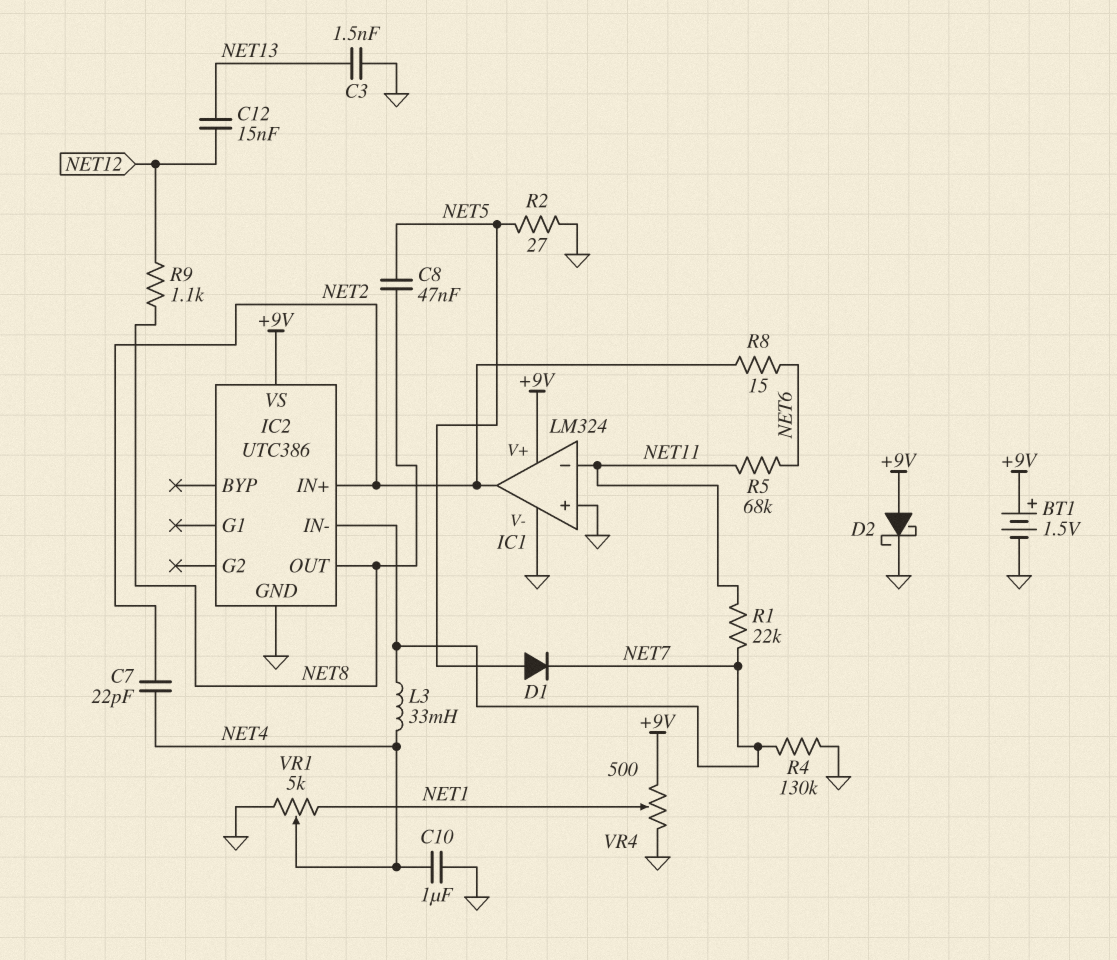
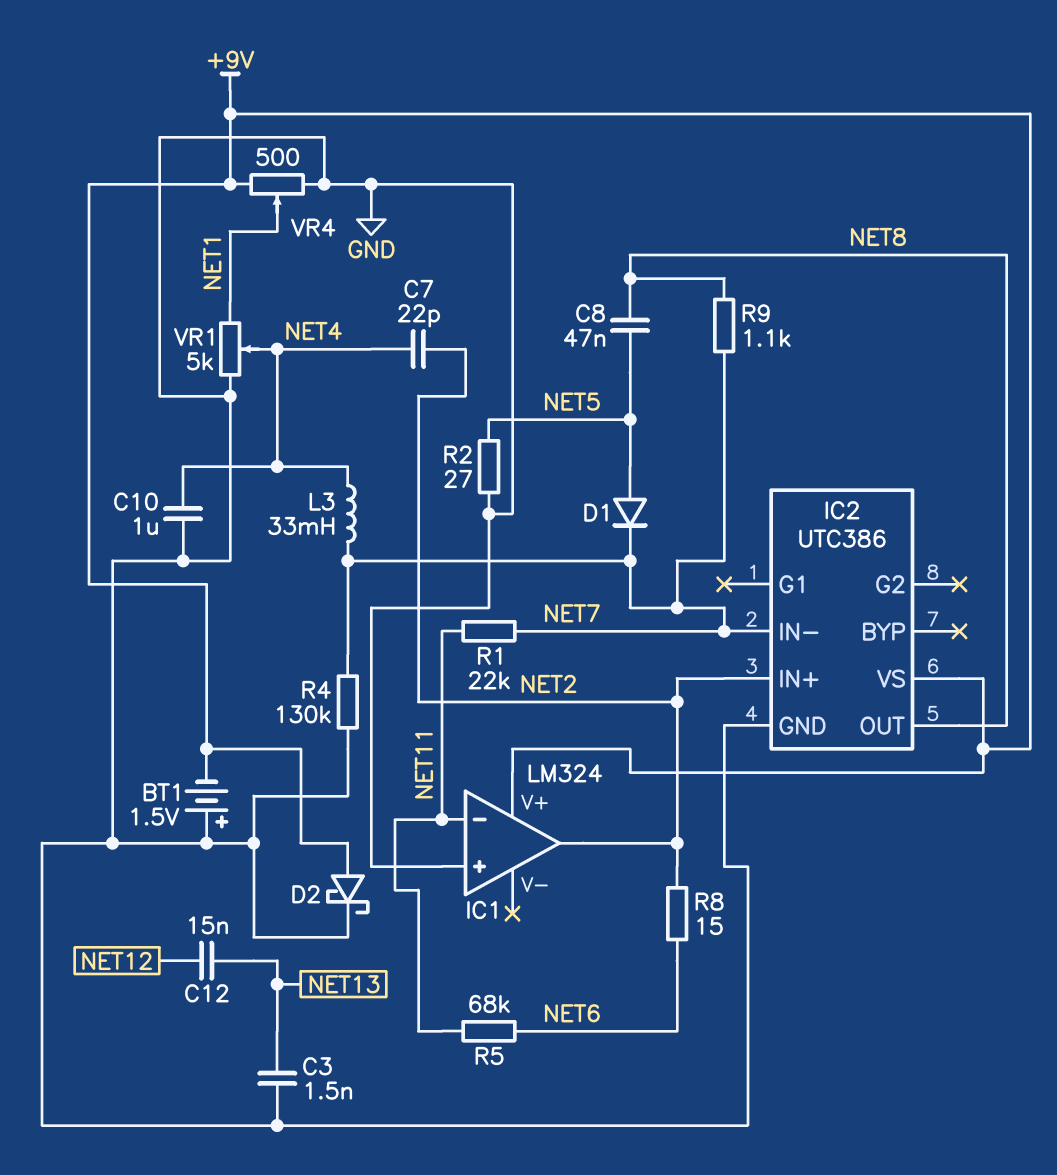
BT1: 1.5V (plus +9V, minus GND) -> 1.5V (plus GND, minus +9V)
IC1 pin V-: GND -> none
R9: 1.1k (NET8, NET12) -> 1.1k (NET7, NET8)

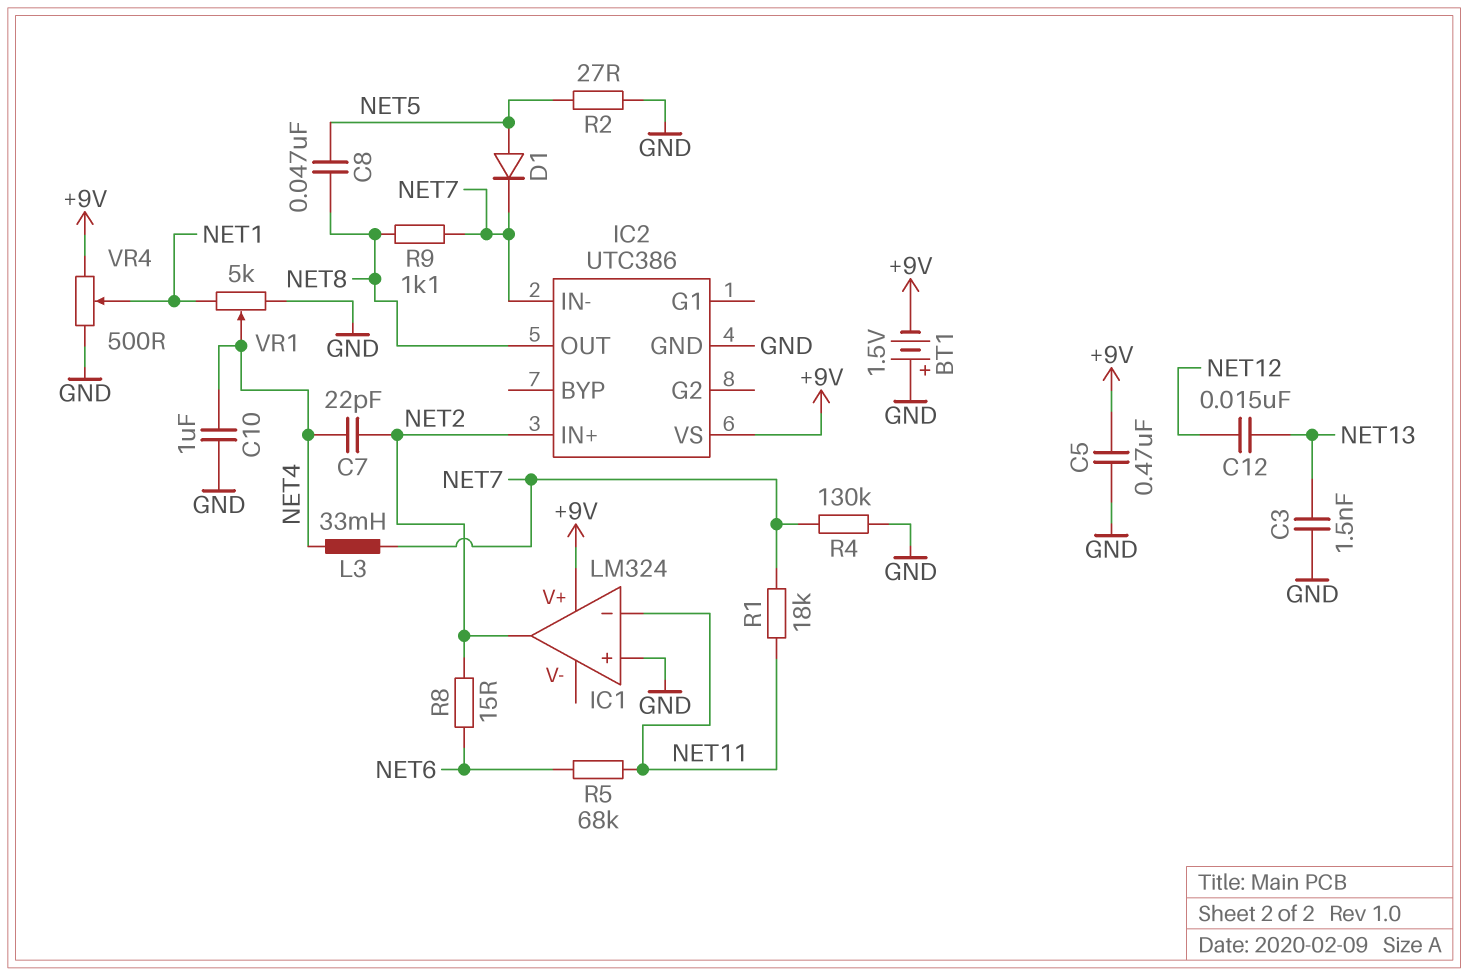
C5: none -> 470nF (+9V, GND)
D2: schottky (A +9V, K GND) -> none
R1: 22k (NET7, NET11) -> 18k (NET7, NET11)

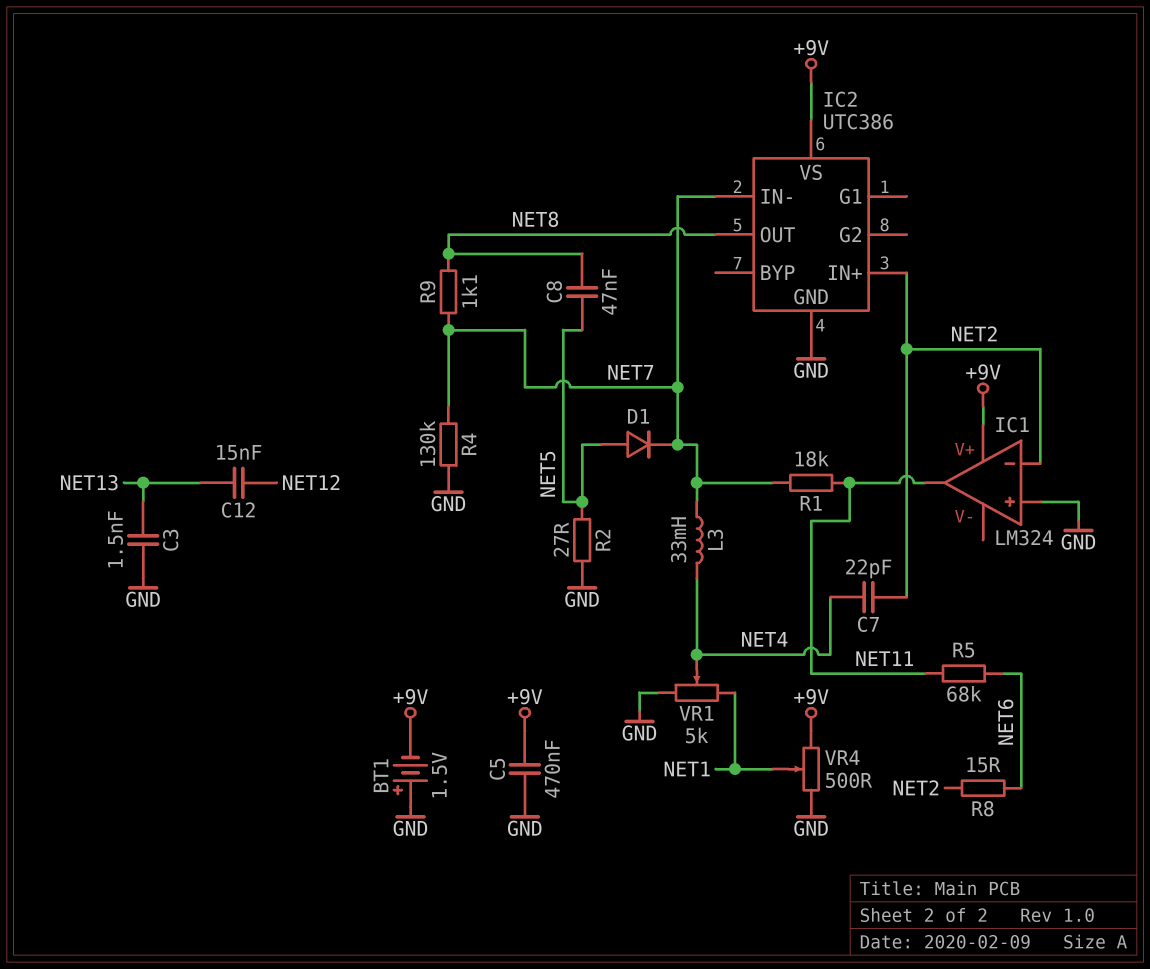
C10: 1uF (GND, NET4) -> none
IC1 pin in-: NET11 -> NET2
IC1 pin out: NET2 -> NET11

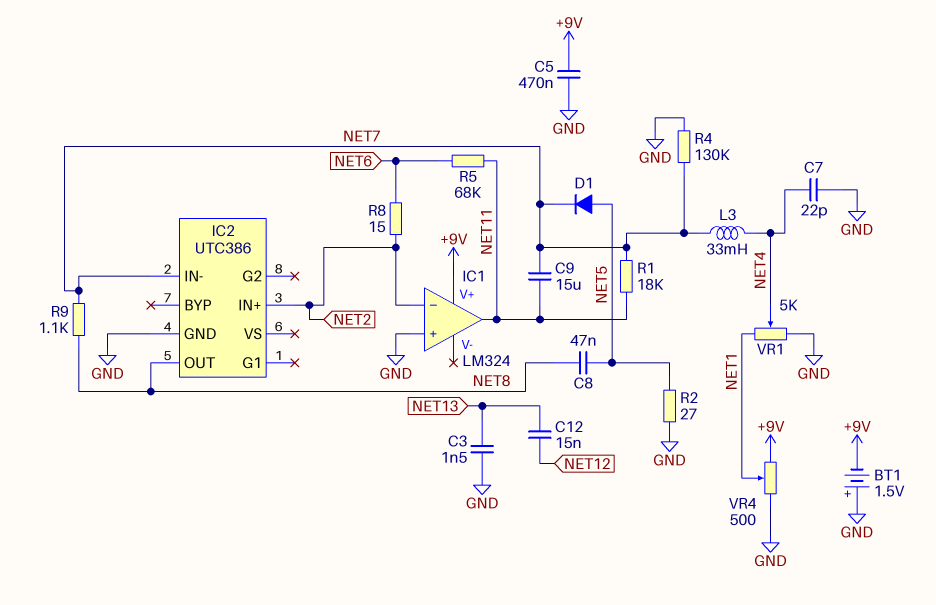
C7: 22pF (NET2, NET4) -> 22pF (GND, NET4)
C9: none -> 15uF (NET7, NET11)
IC2 pin VS: +9V -> none

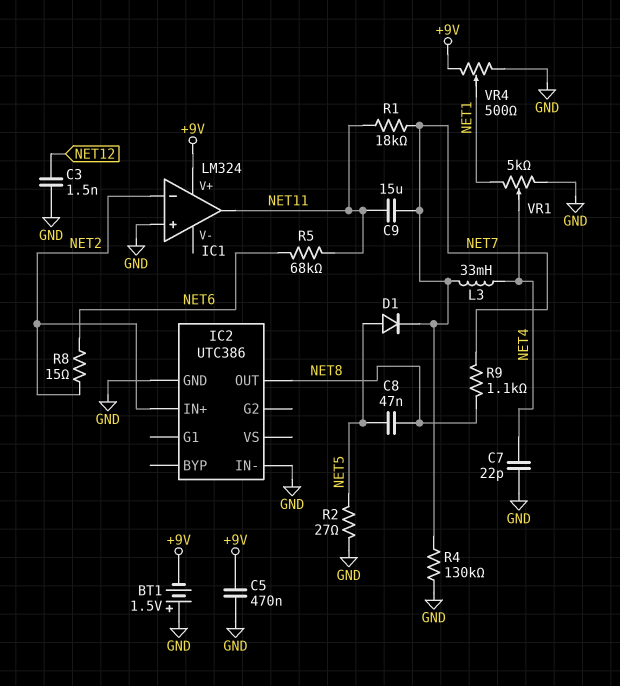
C3: 1.5nF (GND, NET13) -> 1.5nF (GND, NET12)
C12: 15nF (NET12, NET13) -> none
IC2 pin IN-: NET7 -> GND

